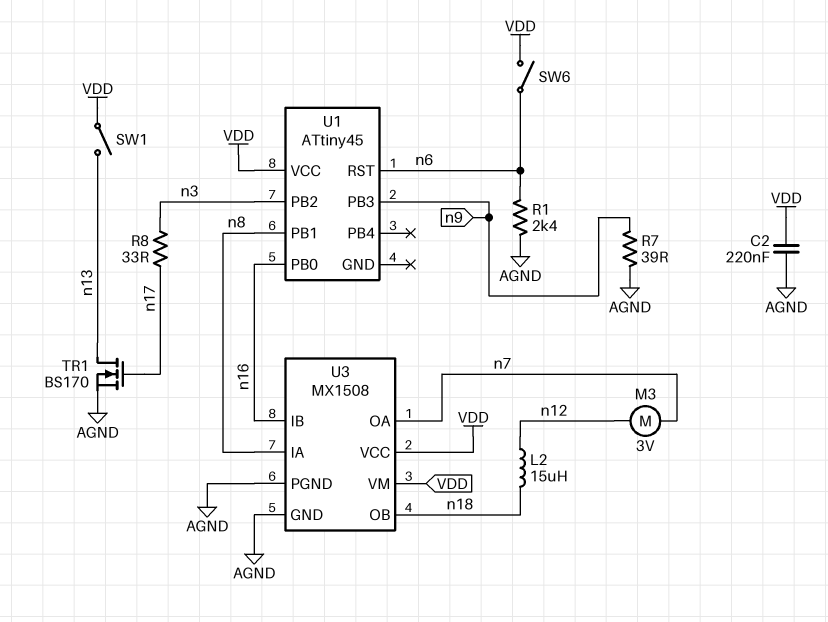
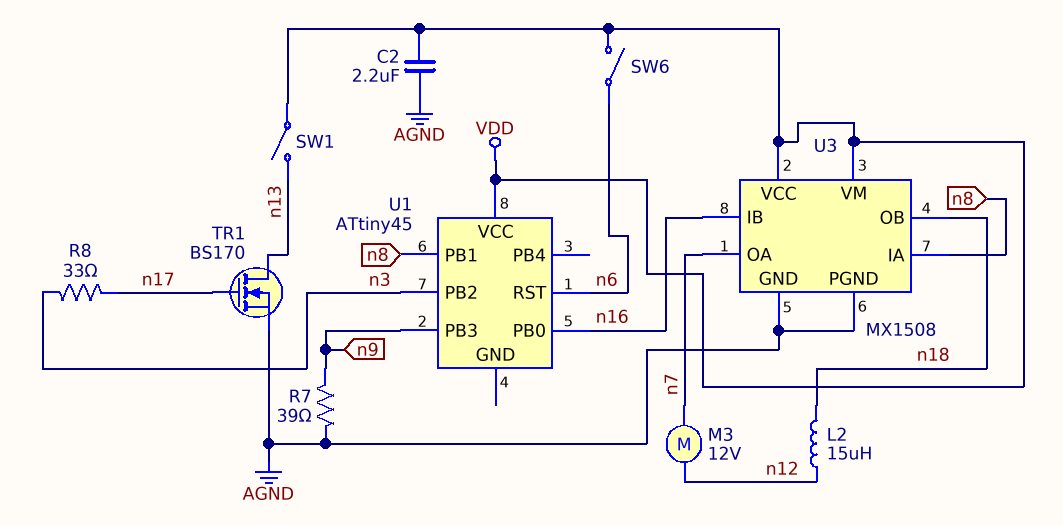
C2: 220nF (AGND, VDD) -> 2.2uF (AGND, VDD)
M3: motor 3V (n7, n12) -> motor 12V (n7, n12)
R1: 2.4k (AGND, n6) -> none

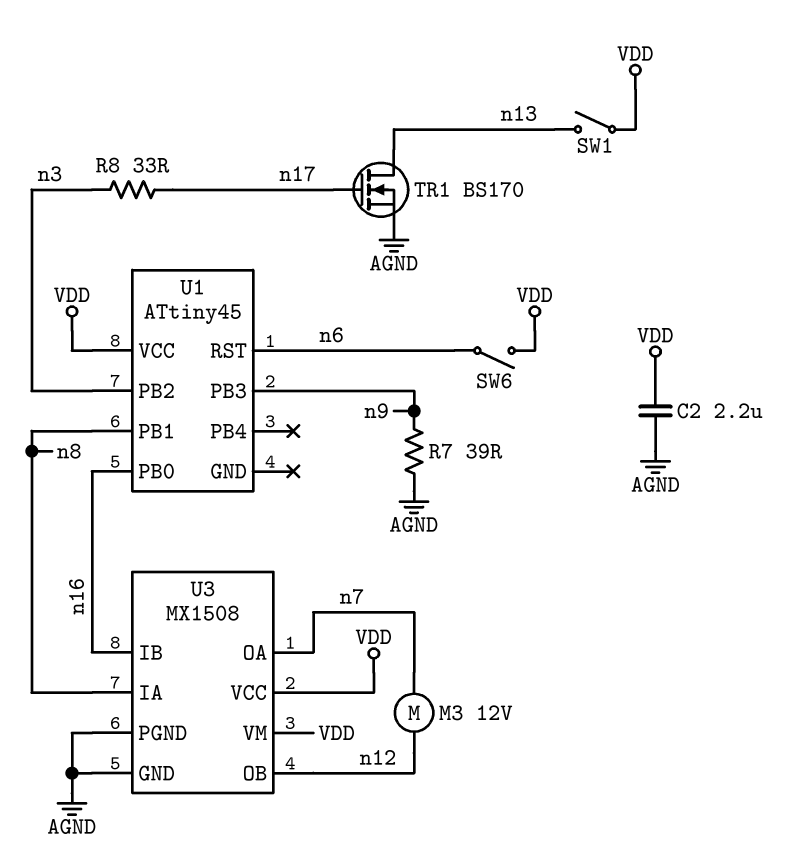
L2: 15uH (n12, n18) -> none
U3 pin OB: n18 -> n12

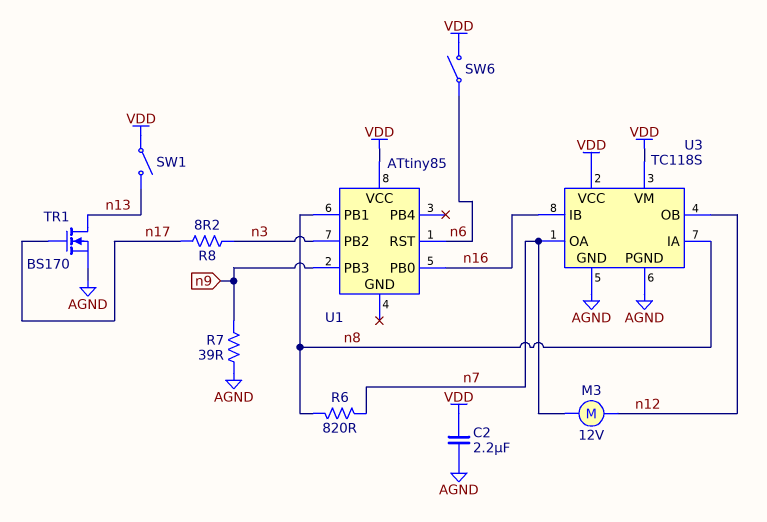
R6: none -> 820 (n7, n8)
R8: 33 (n3, n17) -> 8.2 (n3, n17)
U1: ATtiny45 -> ATtiny85
U3: MX1508 -> TC118S

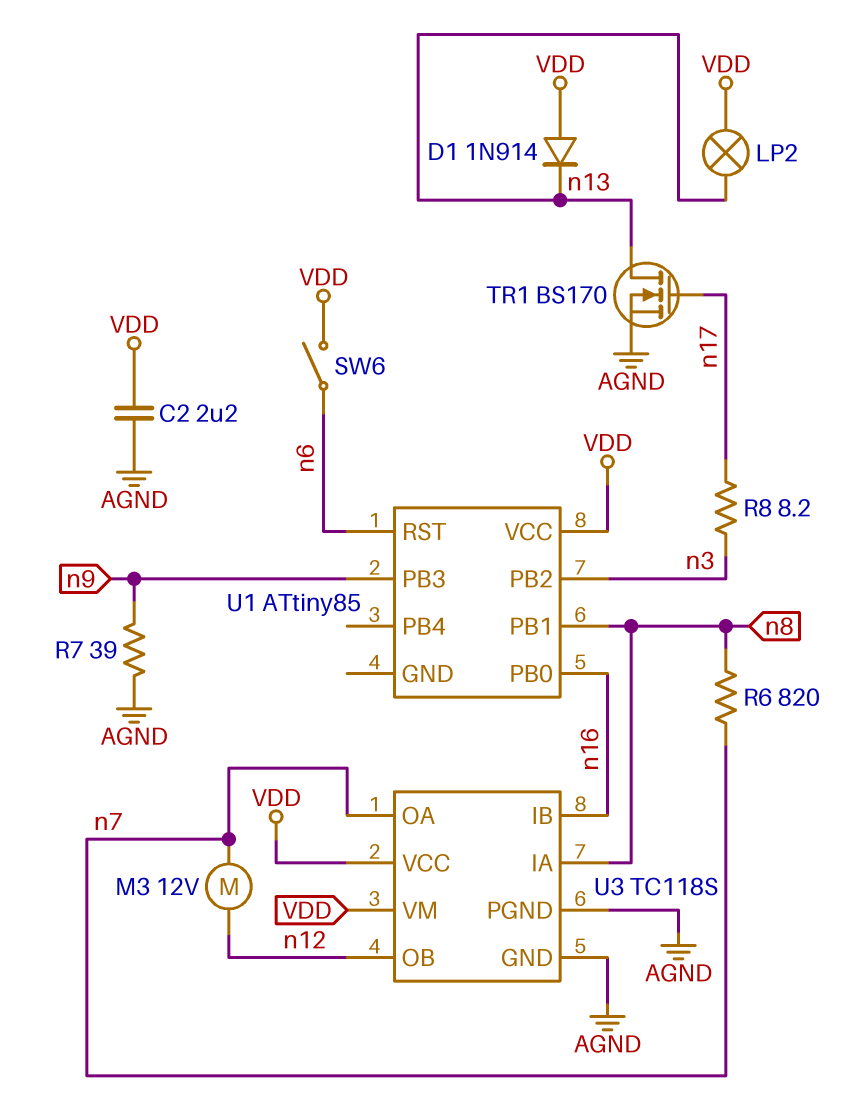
D1: none -> diode 1N914 (A VDD, K n13)
LP2: none -> lamp (VDD, n13)
SW1: switch (VDD, n13) -> none

